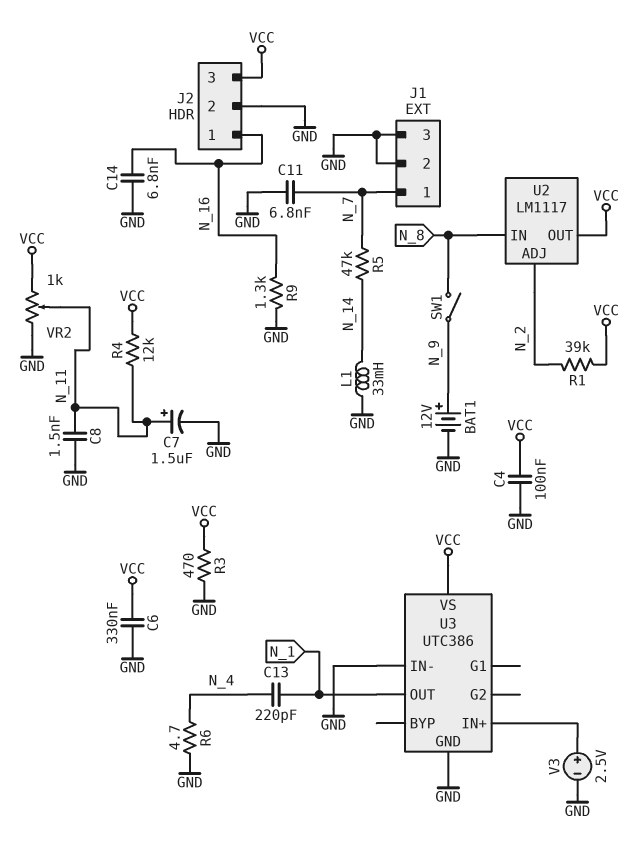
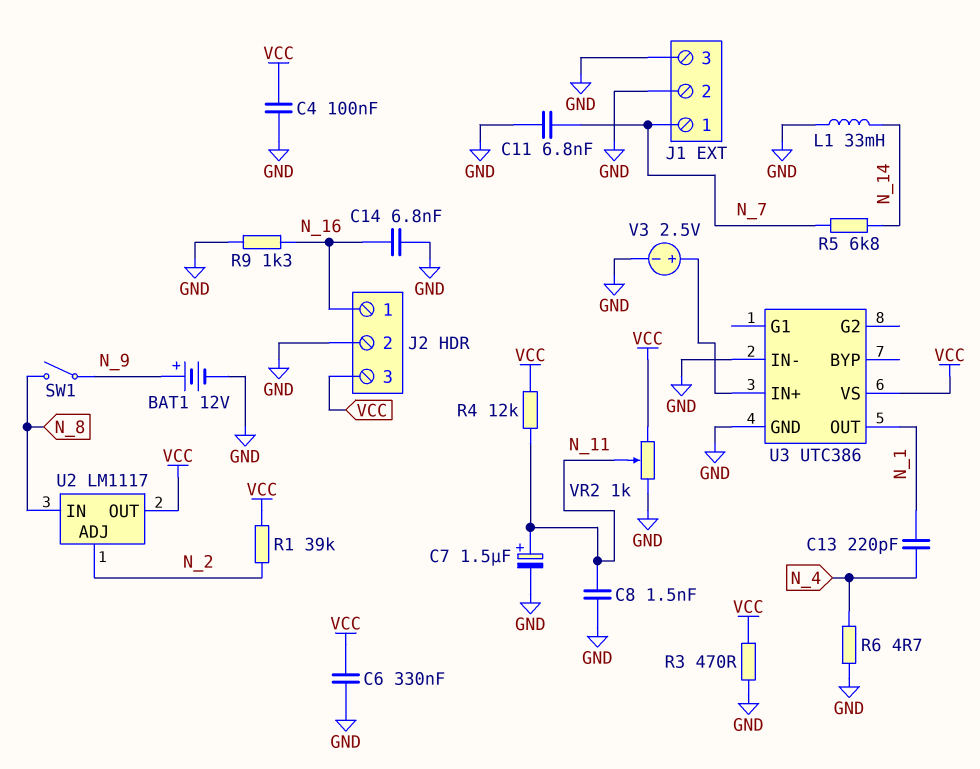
R5: 47k (N_7, N_14) -> 6.8k (N_7, N_14)

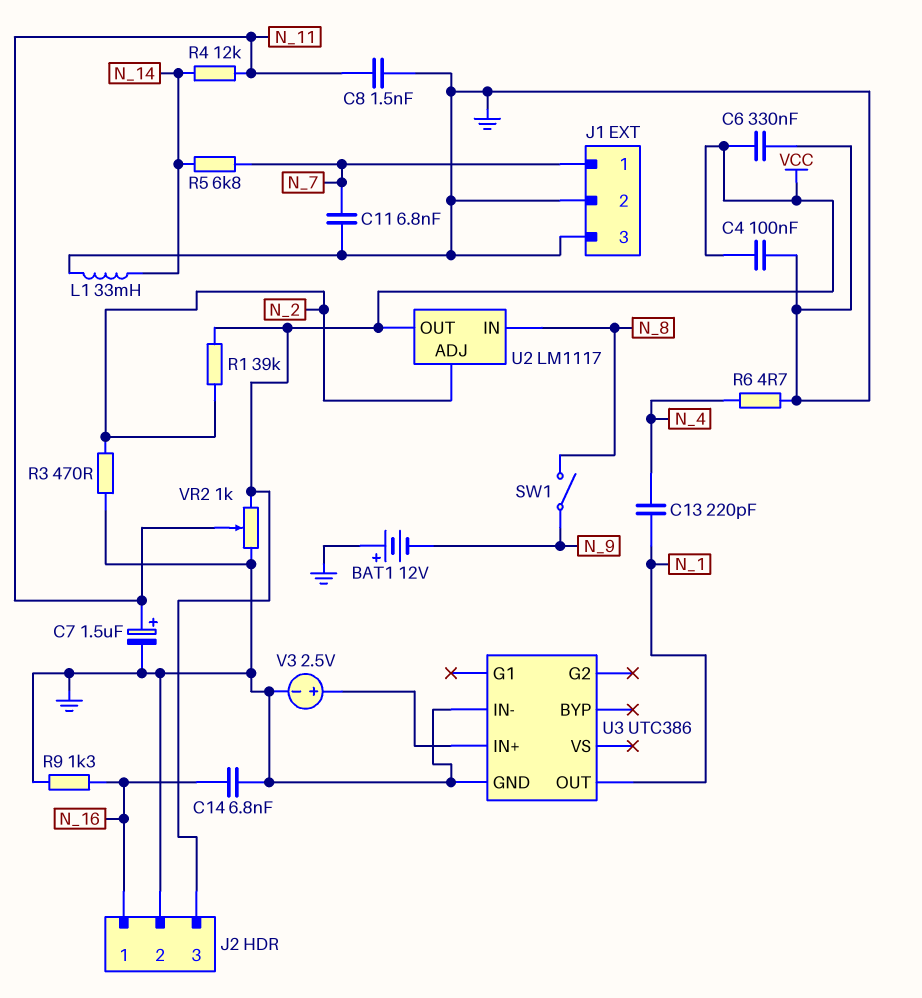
BAT1: 12V (plus N_9, minus GND) -> 12V (plus GND, minus N_9)
R3: 470 (GND, VCC) -> 470 (GND, N_2)
R4: 12k (N_11, VCC) -> 12k (N_11, N_14)
U3 pin VS: VCC -> none

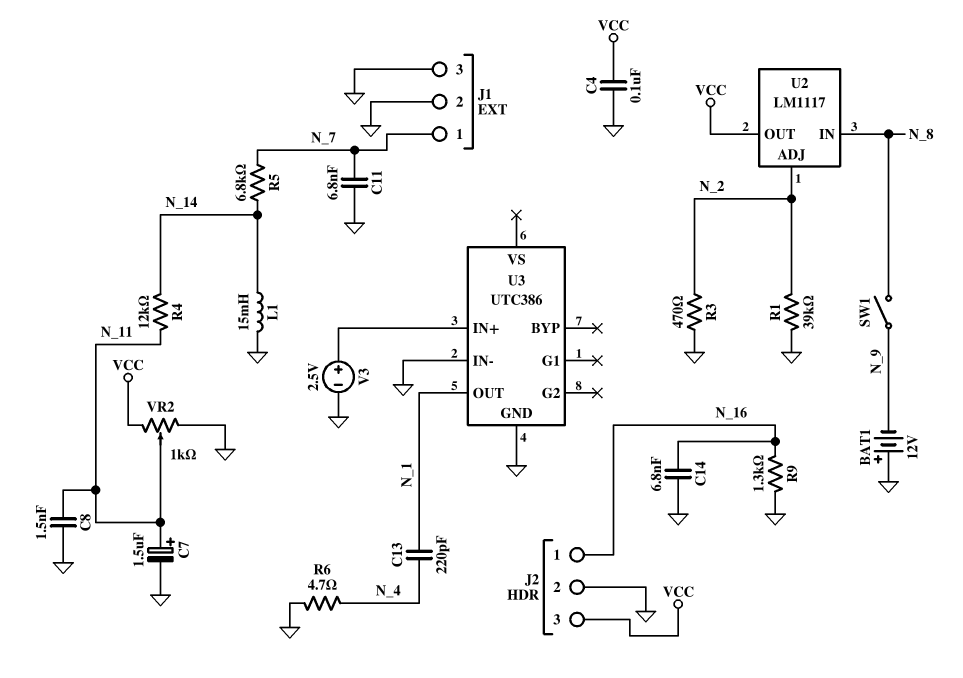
C6: 330nF (GND, VCC) -> none
L1: 33mH (GND, N_14) -> 15mH (GND, N_14)
R1: 39k (N_2, VCC) -> 39k (GND, N_2)

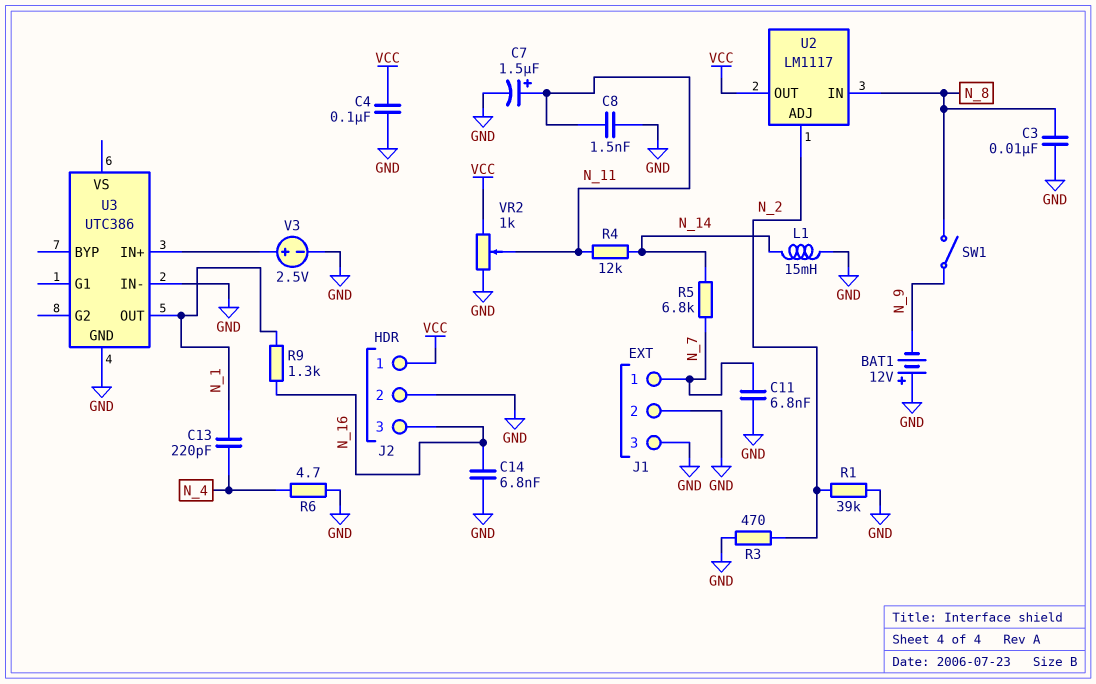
C3: none -> 10nF (GND, N_8)
J2 pin 1: N_16 -> VCC
J2 pin 3: VCC -> N_16
R9: 1.3k (GND, N_16) -> 1.3k (N_1, N_16)

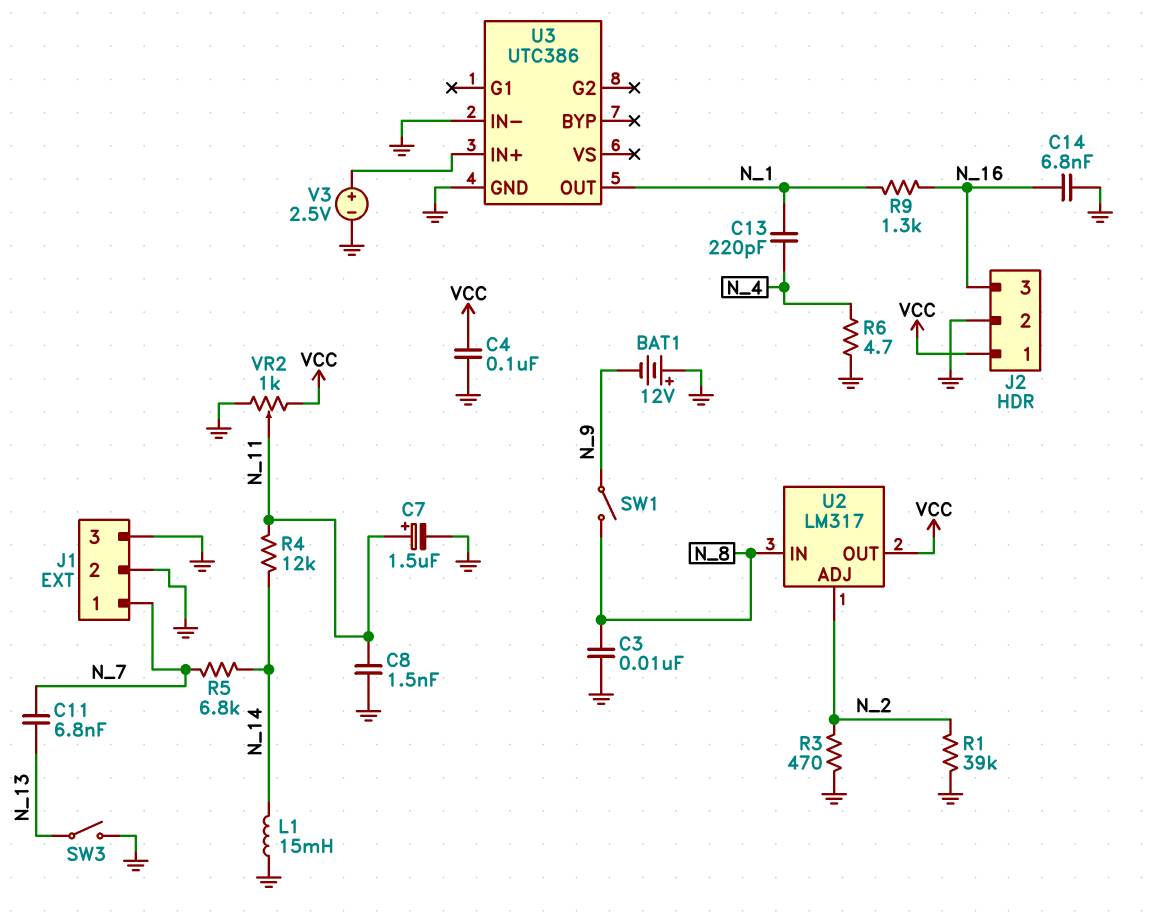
C11: 6.8nF (GND, N_7) -> 6.8nF (N_7, N_13)
SW3: none -> switch (GND, N_13)
U2: LM1117 -> LM317

